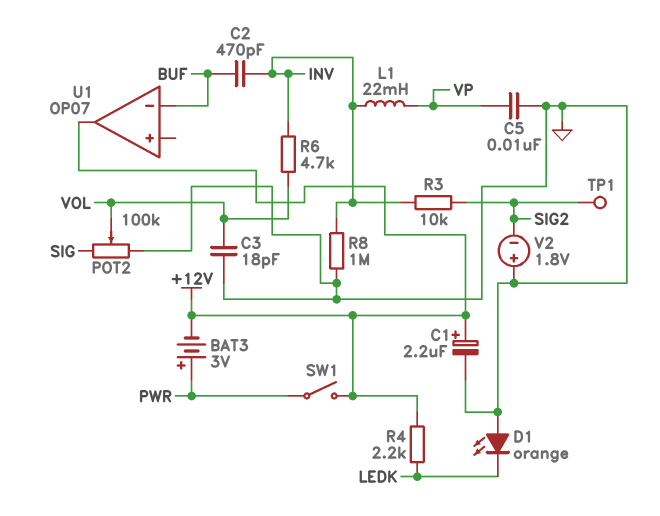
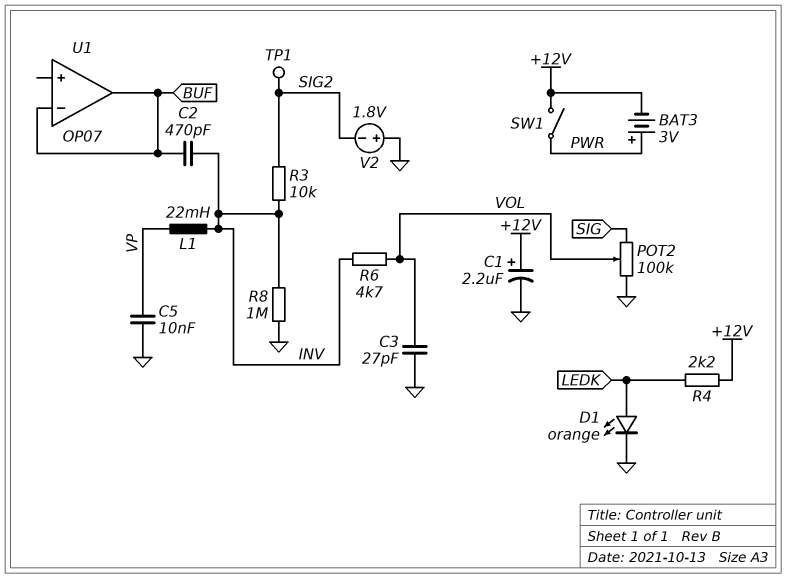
C3: 18pF (GND, VOL) -> 27pF (GND, VOL)
D1: LED orange (A GND, K LEDK) -> LED orange (A LEDK, K GND)
U1 pin out: +12V -> BUF

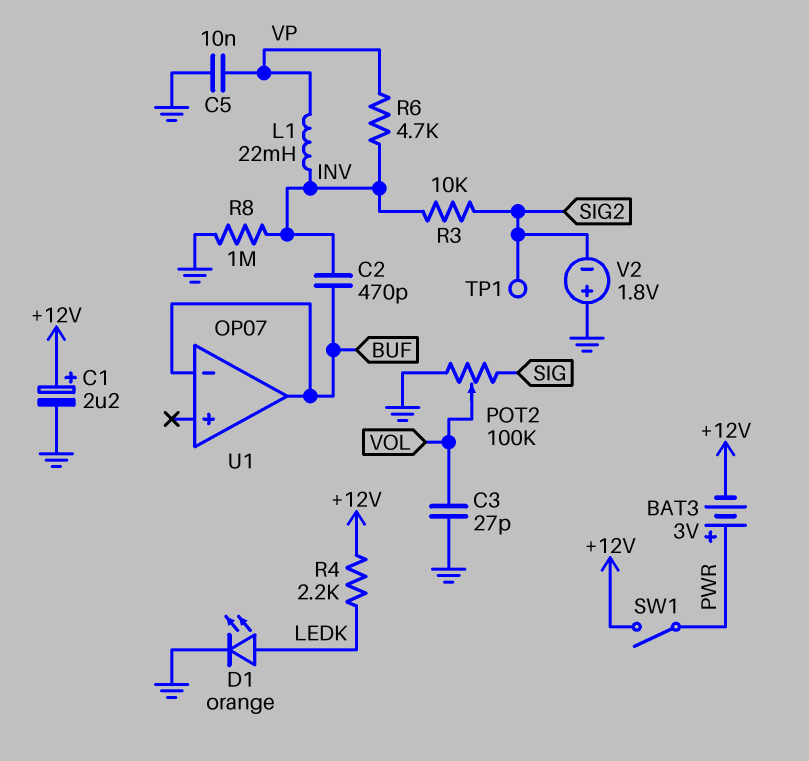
R6: 4.7k (INV, VOL) -> 4.7k (INV, VP)

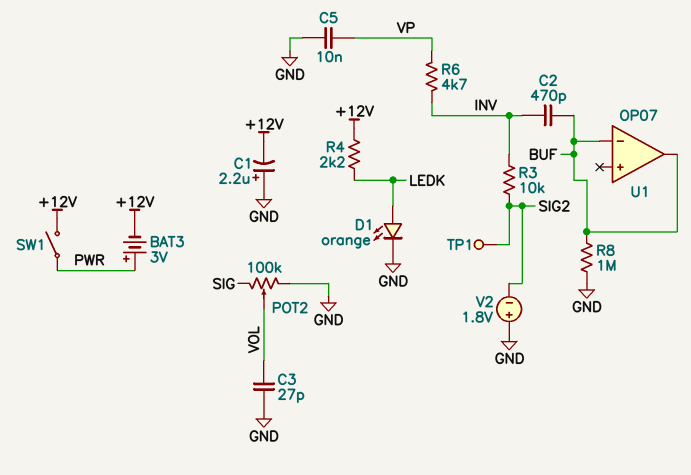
C1: 2.2uF (plus +12V, minus GND) -> 2.2uF (plus GND, minus +12V)
L1: 22mH (INV, VP) -> none
R8: 1M (GND, INV) -> 1M (BUF, GND)

